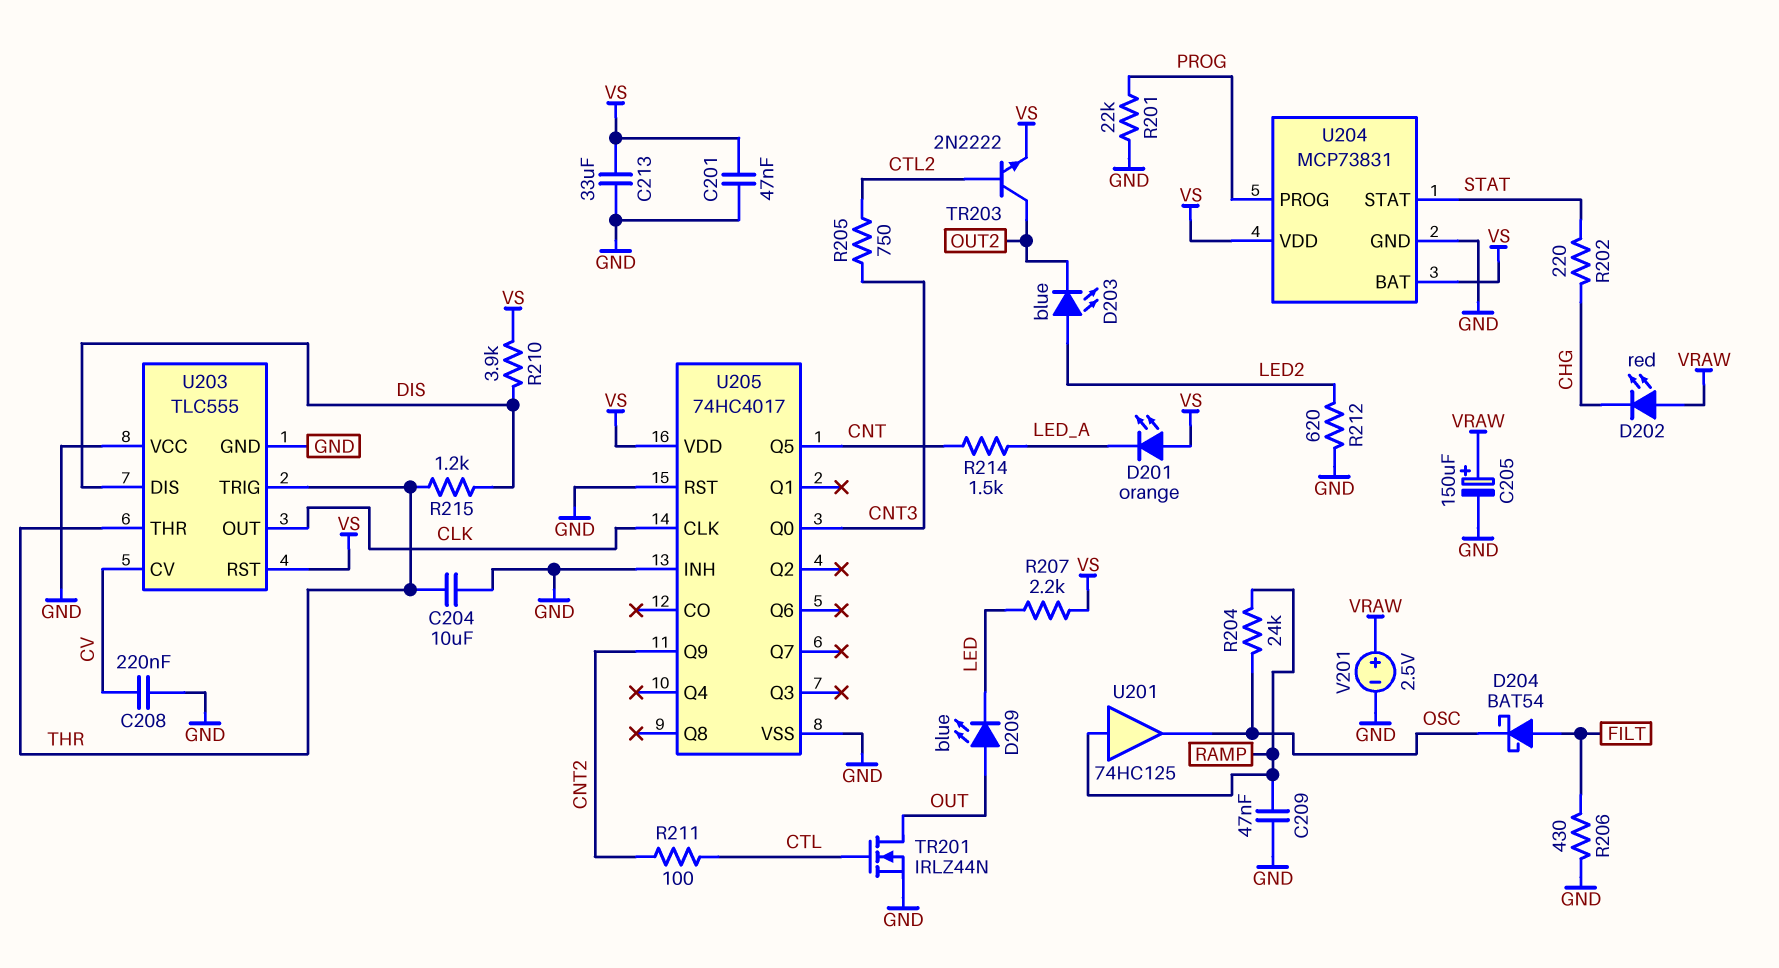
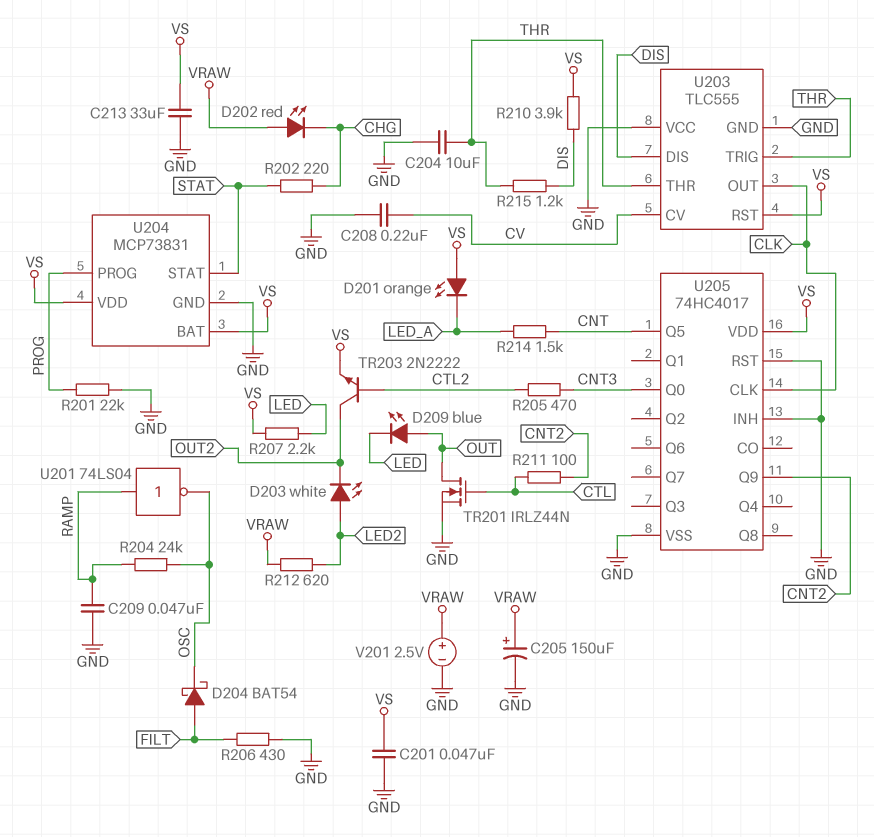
D203: LED blue (A LED2, K OUT2) -> LED white (A LED2, K OUT2)
R205: 750 (CNT3, CTL2) -> 470 (CNT3, CTL2)
R212: 620 (GND, LED2) -> 620 (LED2, VRAW)
U201: buffer 74HC125 (in RAMP, out OSC) -> NOT 74LS04 (in RAMP, out OSC)

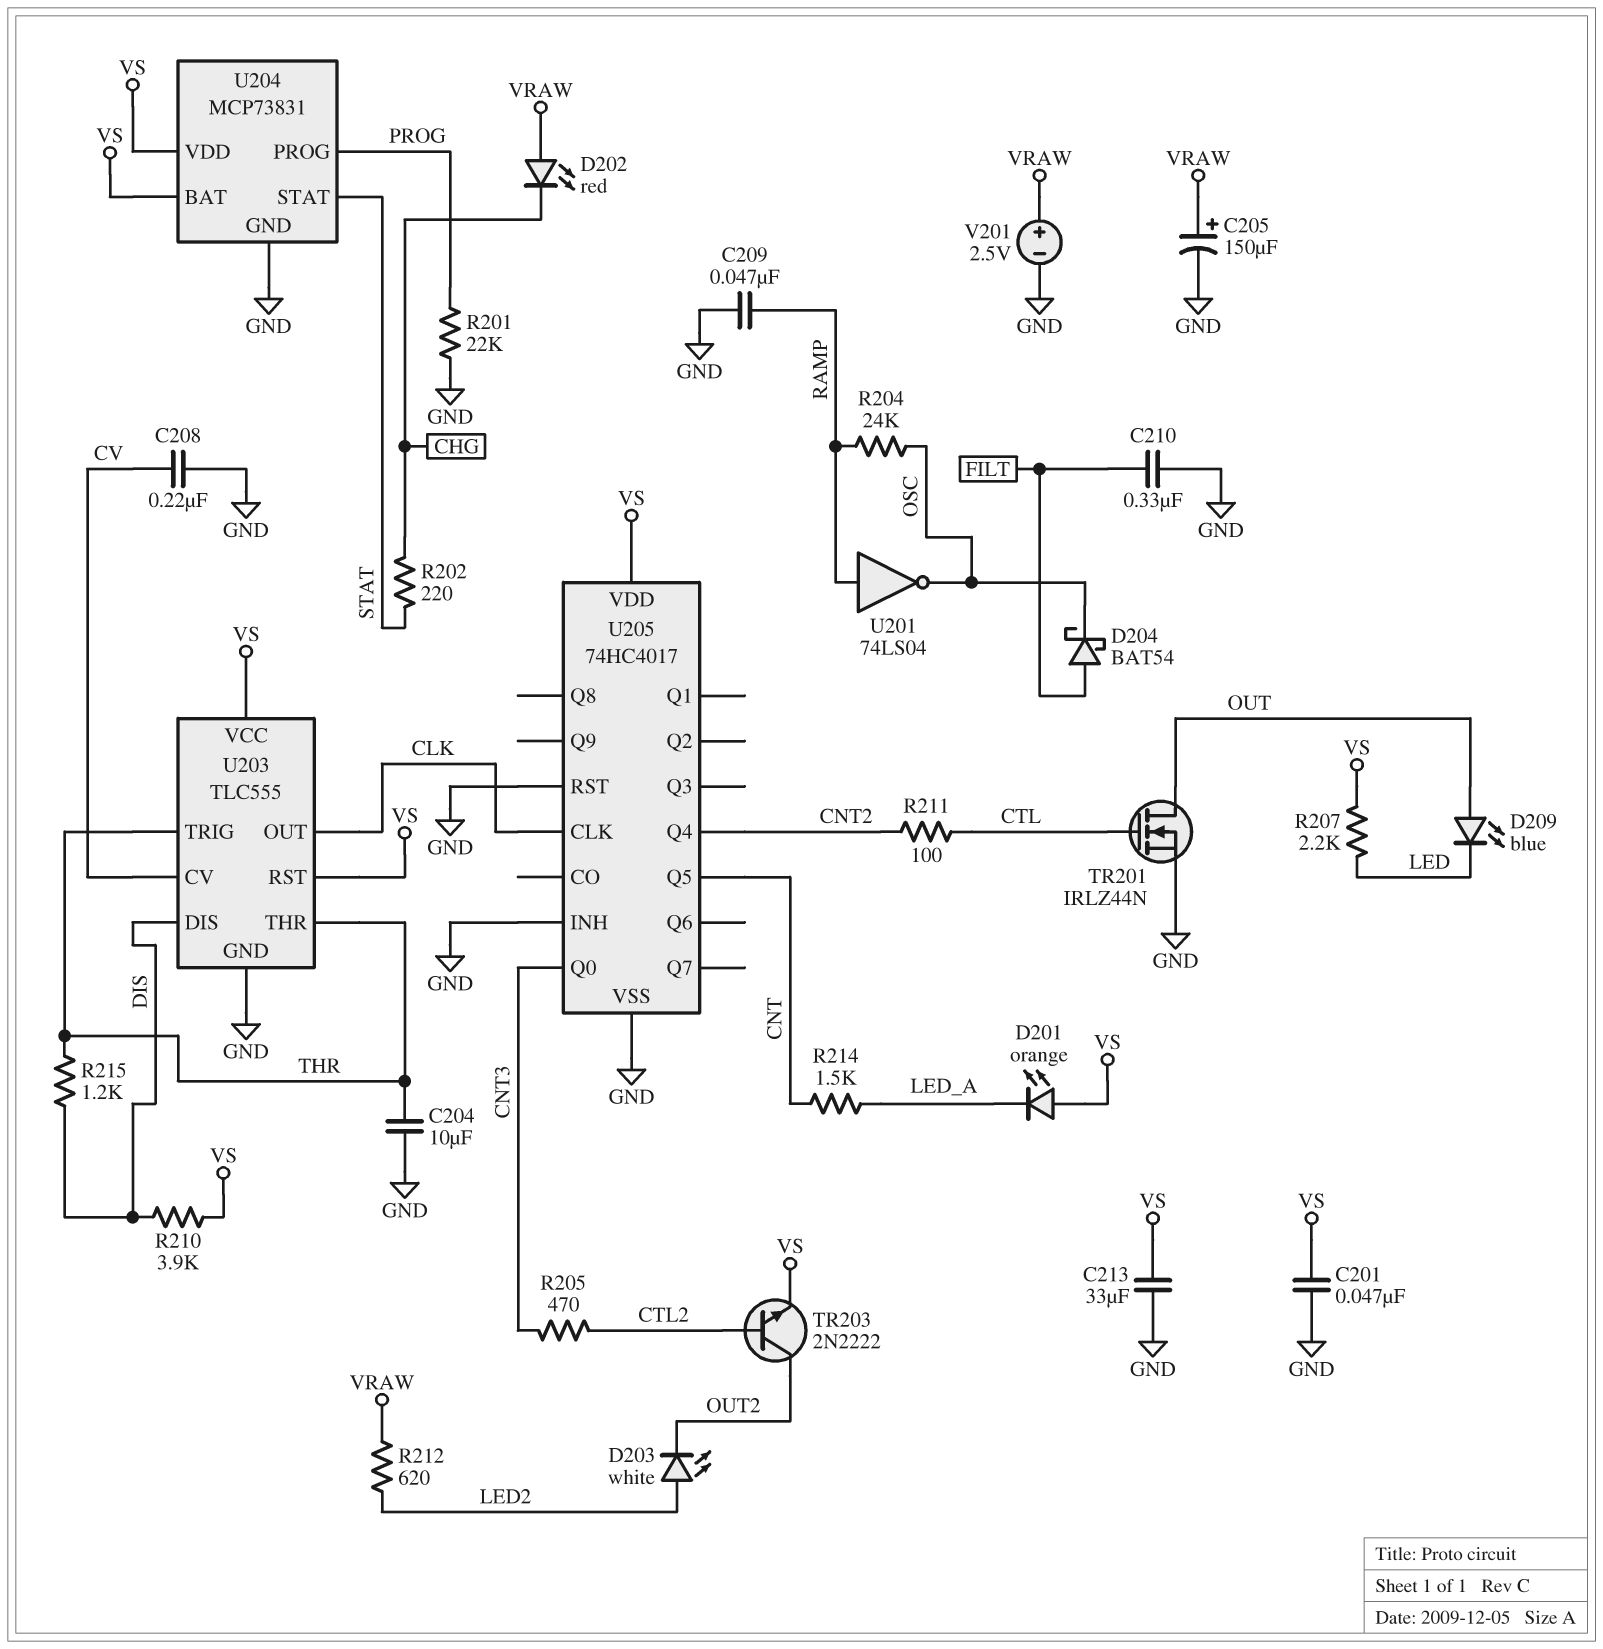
C210: none -> 330nF (FILT, GND)
R206: 430 (FILT, GND) -> none
U203 pin VCC: GND -> VS
U205 pin Q4: none -> CNT2
U205 pin Q9: CNT2 -> none

